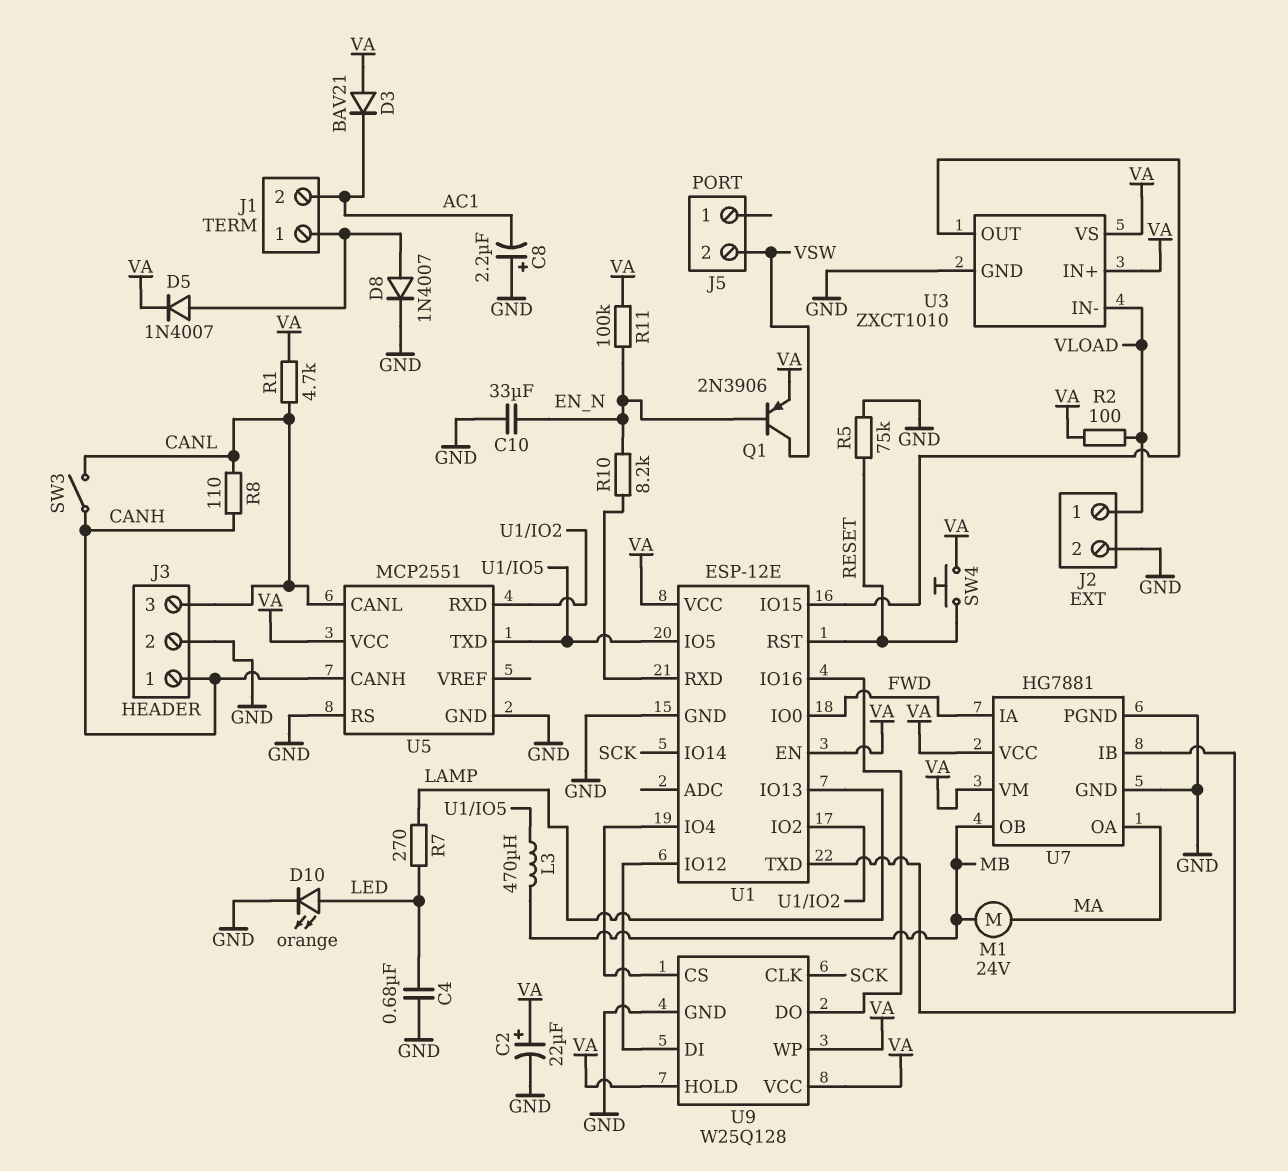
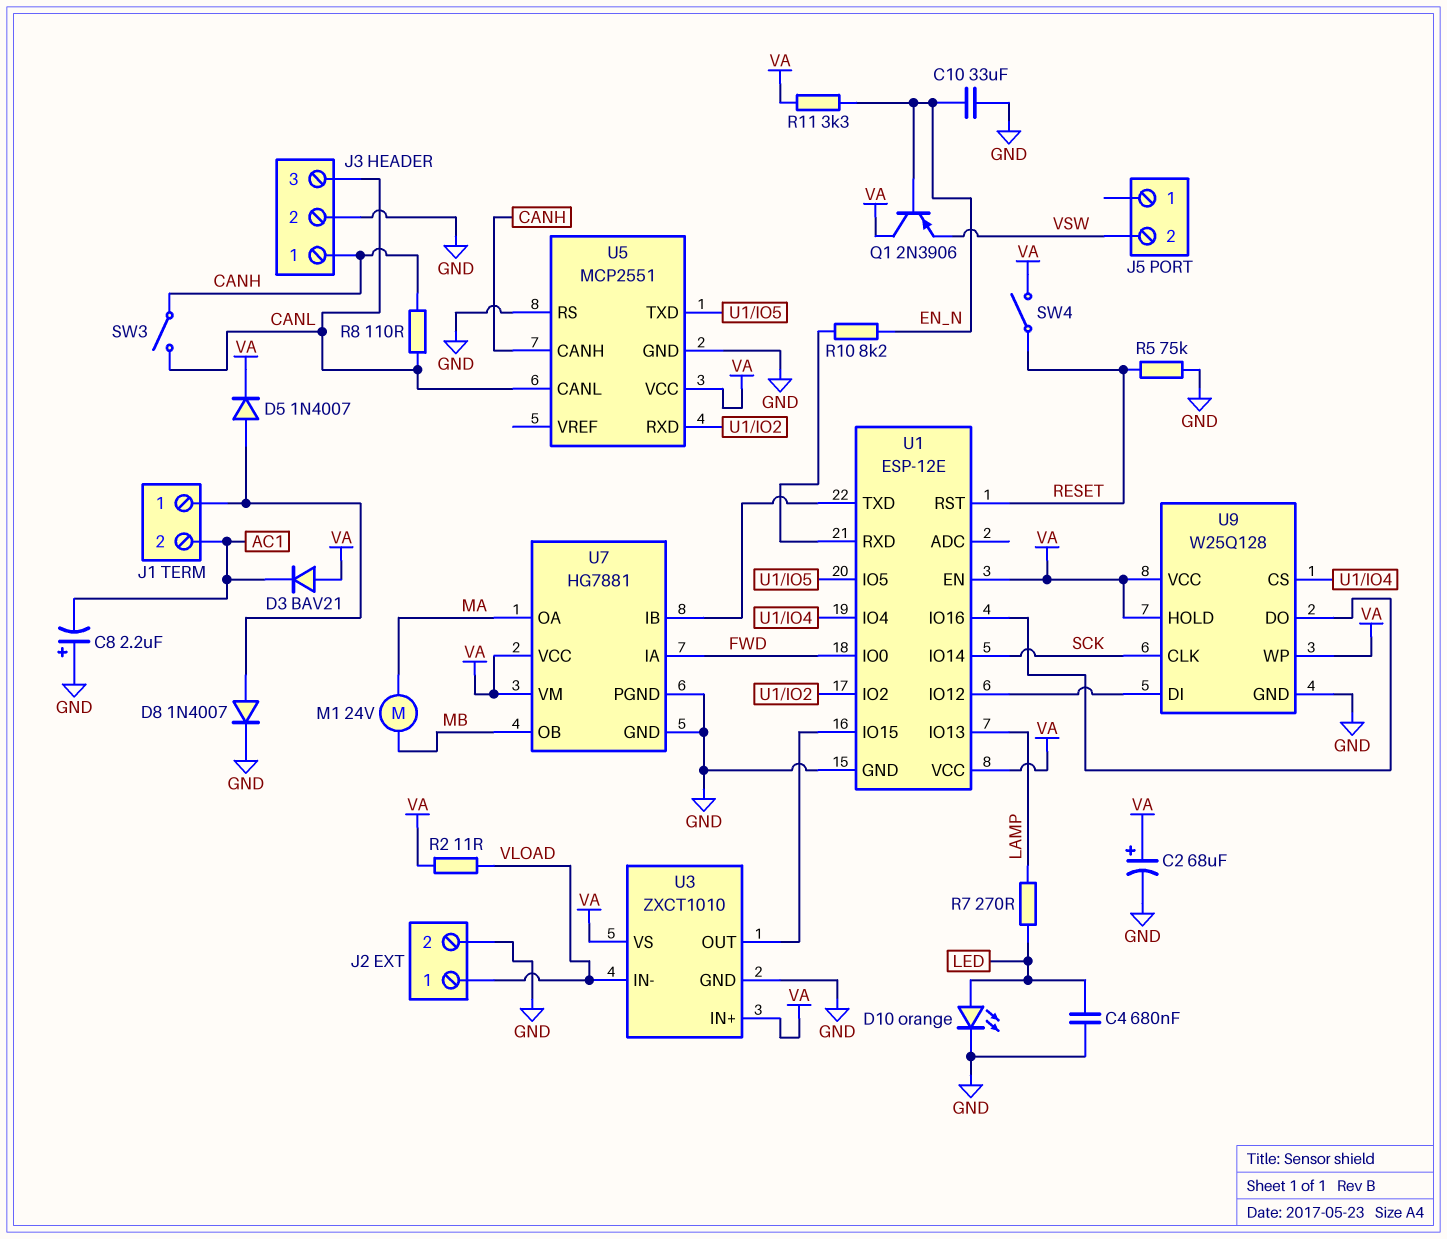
C2: 22uF (plus VA, minus GND) -> 68uF (plus VA, minus GND)
L3: 470uH (MB, U1/IO5) -> none
Q1: PNP 2N3906 (B EN_N, C VSW, E VA) -> PNP 2N3906 (B EN_N, C VA, E VSW)
R1: 4.7k (CANL, VA) -> none
R2: 100 (VA, VLOAD) -> 11 (VA, VLOAD)
R11: 100k (EN_N, VA) -> 3.3k (EN_N, VA)
SW4: button (RESET, VA) -> switch (RESET, VA)

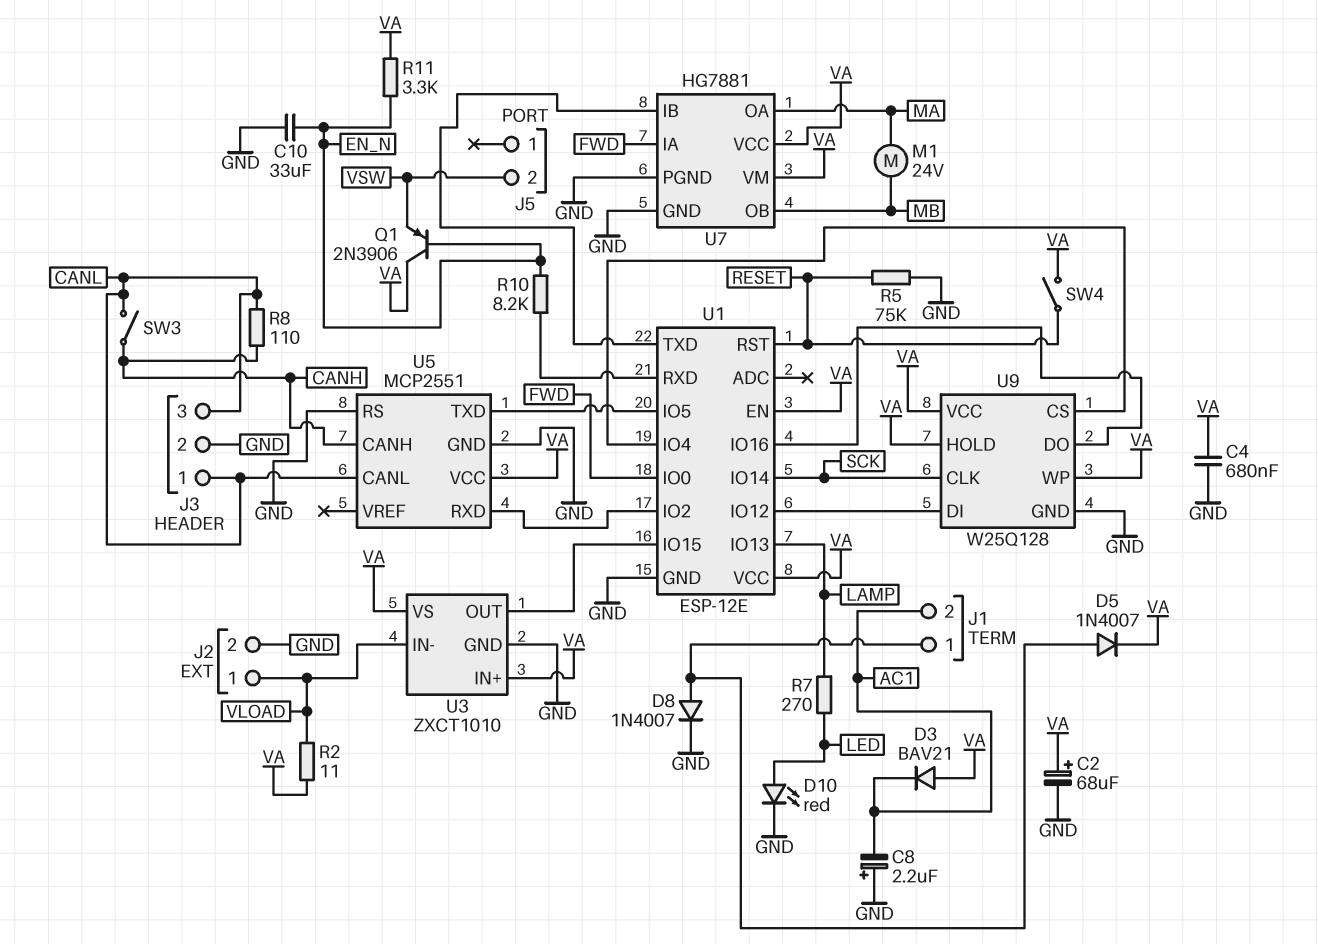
C4: 680nF (GND, LED) -> 680nF (GND, VA)
D10: LED orange (A LED, K GND) -> LED red (A LED, K GND)
J3 pin 1: CANH -> CANL

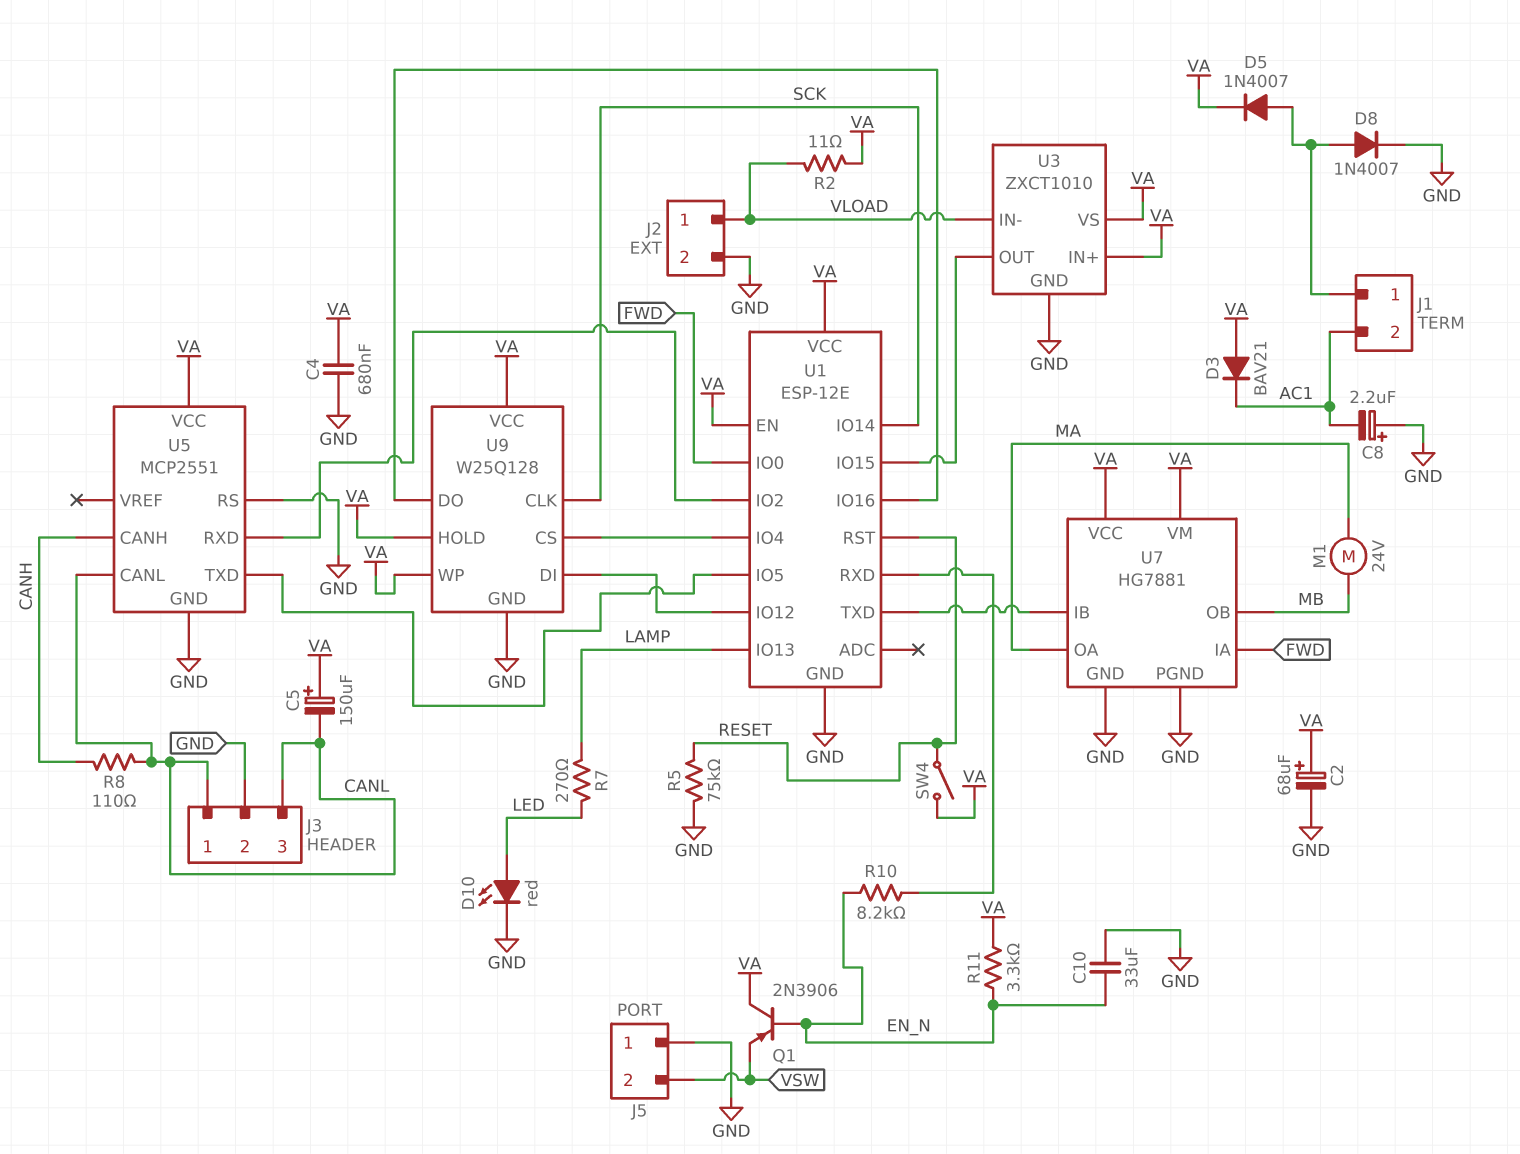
C5: none -> 150uF (plus VA, minus CANL)
J5 pin 1: none -> GND
SW3: switch (CANH, CANL) -> none

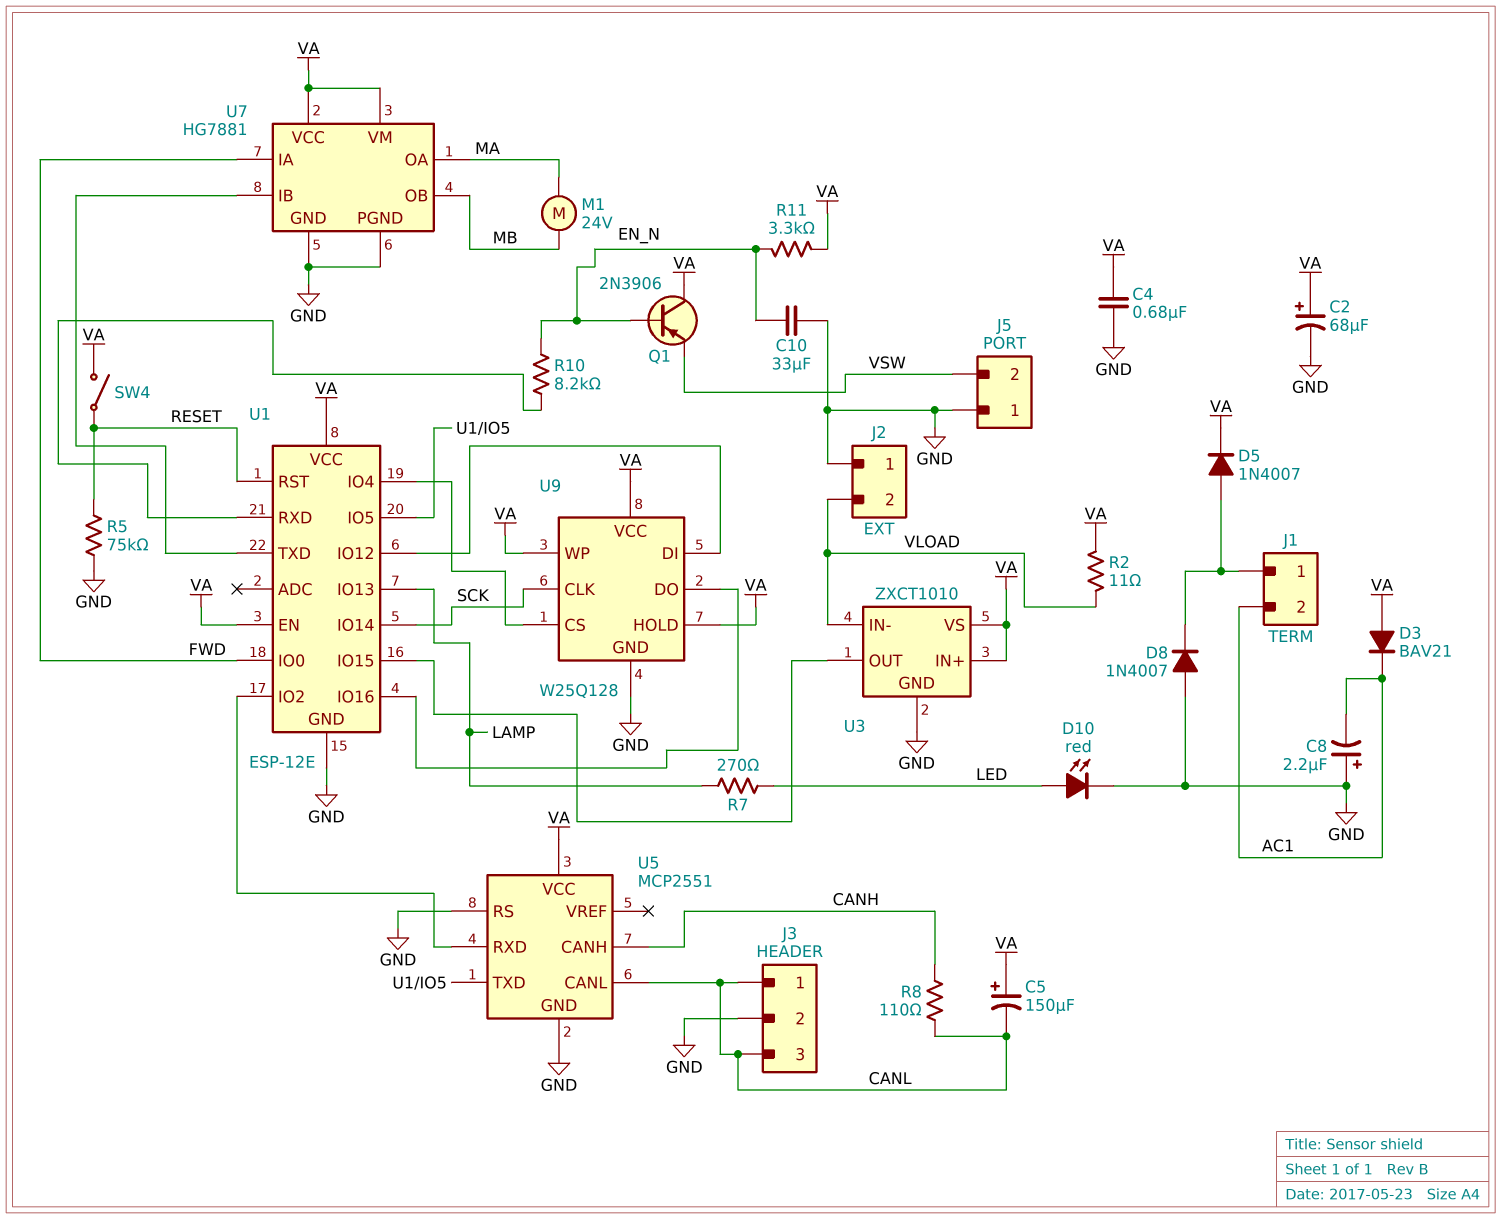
D8: diode 1N4007 (A J1/1, K GND) -> diode 1N4007 (A GND, K J1/1)
J2 pin 1: VLOAD -> GND
J2 pin 2: GND -> VLOAD

